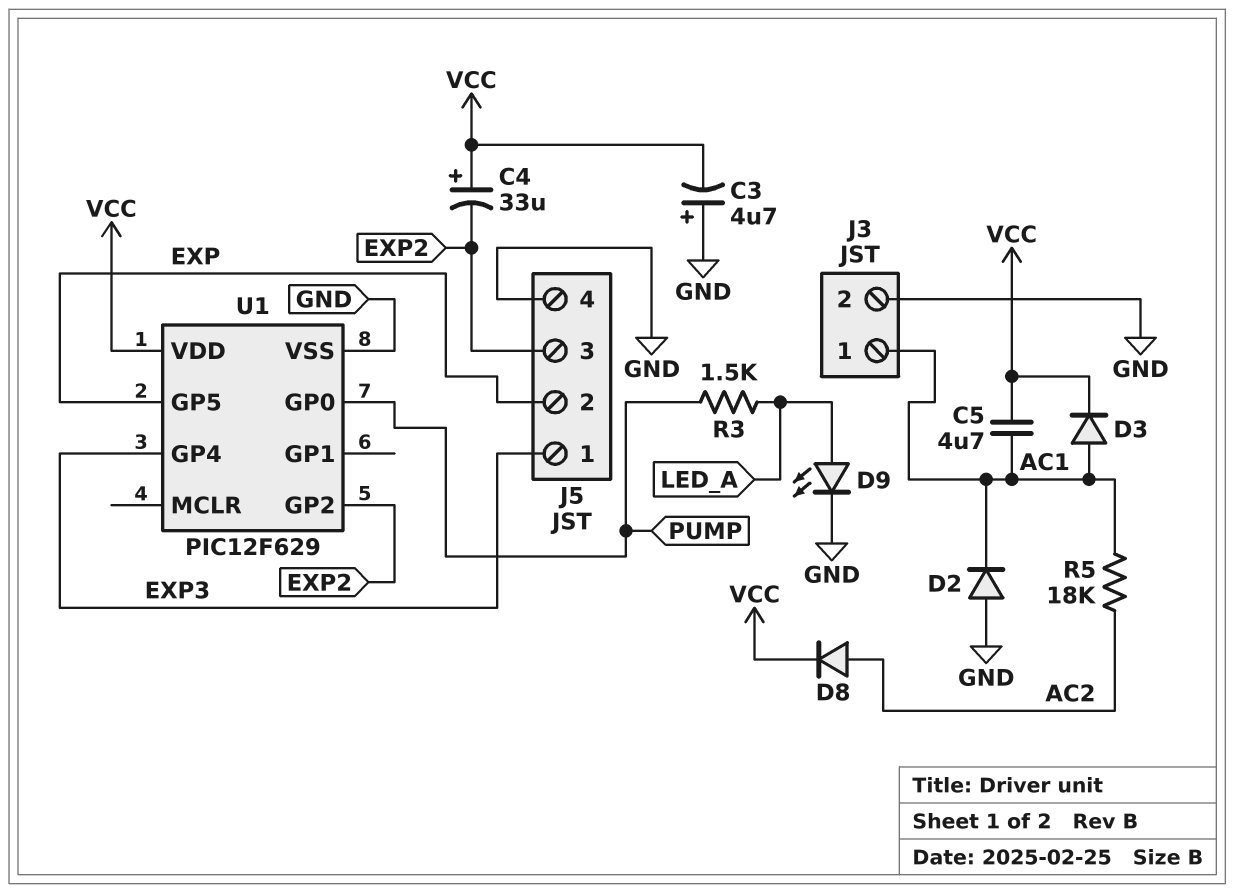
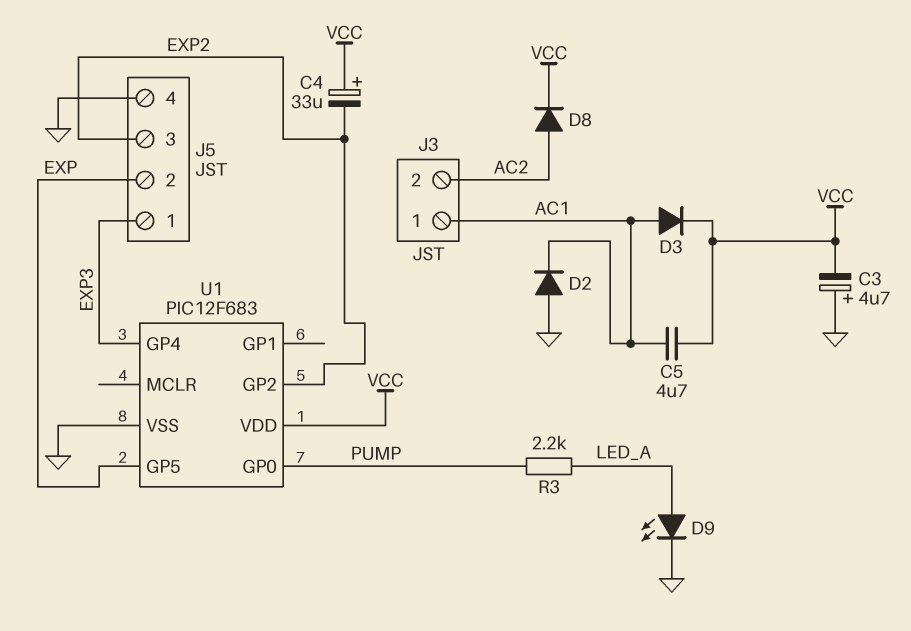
J3 pin 2: GND -> AC2
R3: 1.5k (LED_A, PUMP) -> 2.2k (LED_A, PUMP)
R5: 18k (AC1, AC2) -> none
U1: PIC12F629 -> PIC12F683

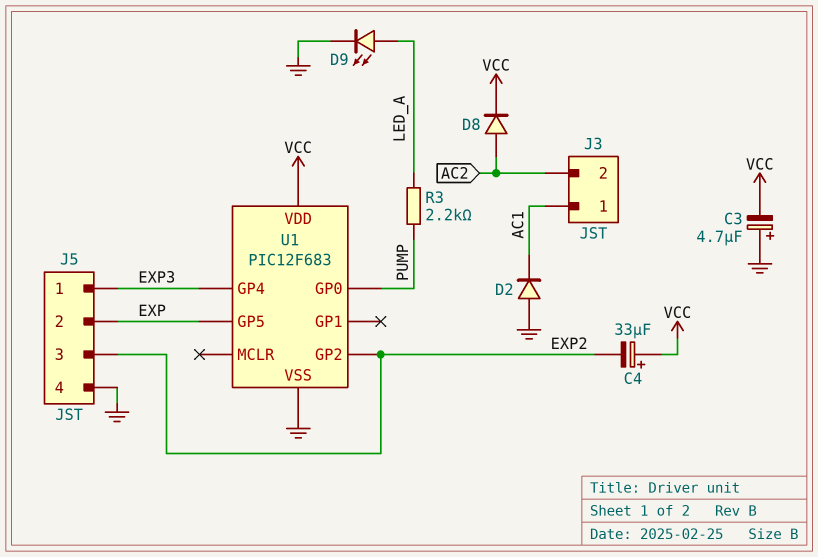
C5: 4.7uF (AC1, VCC) -> none
D3: diode (A AC1, K VCC) -> none

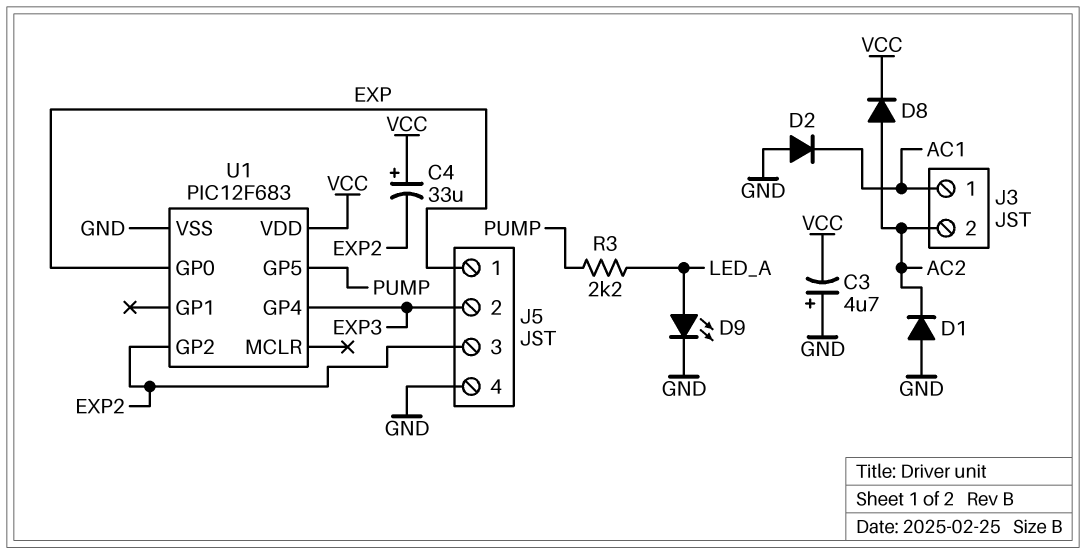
D1: none -> diode (A GND, K AC2)
J5 pin 1: EXP3 -> EXP
J5 pin 2: EXP -> EXP3
U1 pin GP0: PUMP -> EXP
U1 pin GP5: EXP -> PUMP

